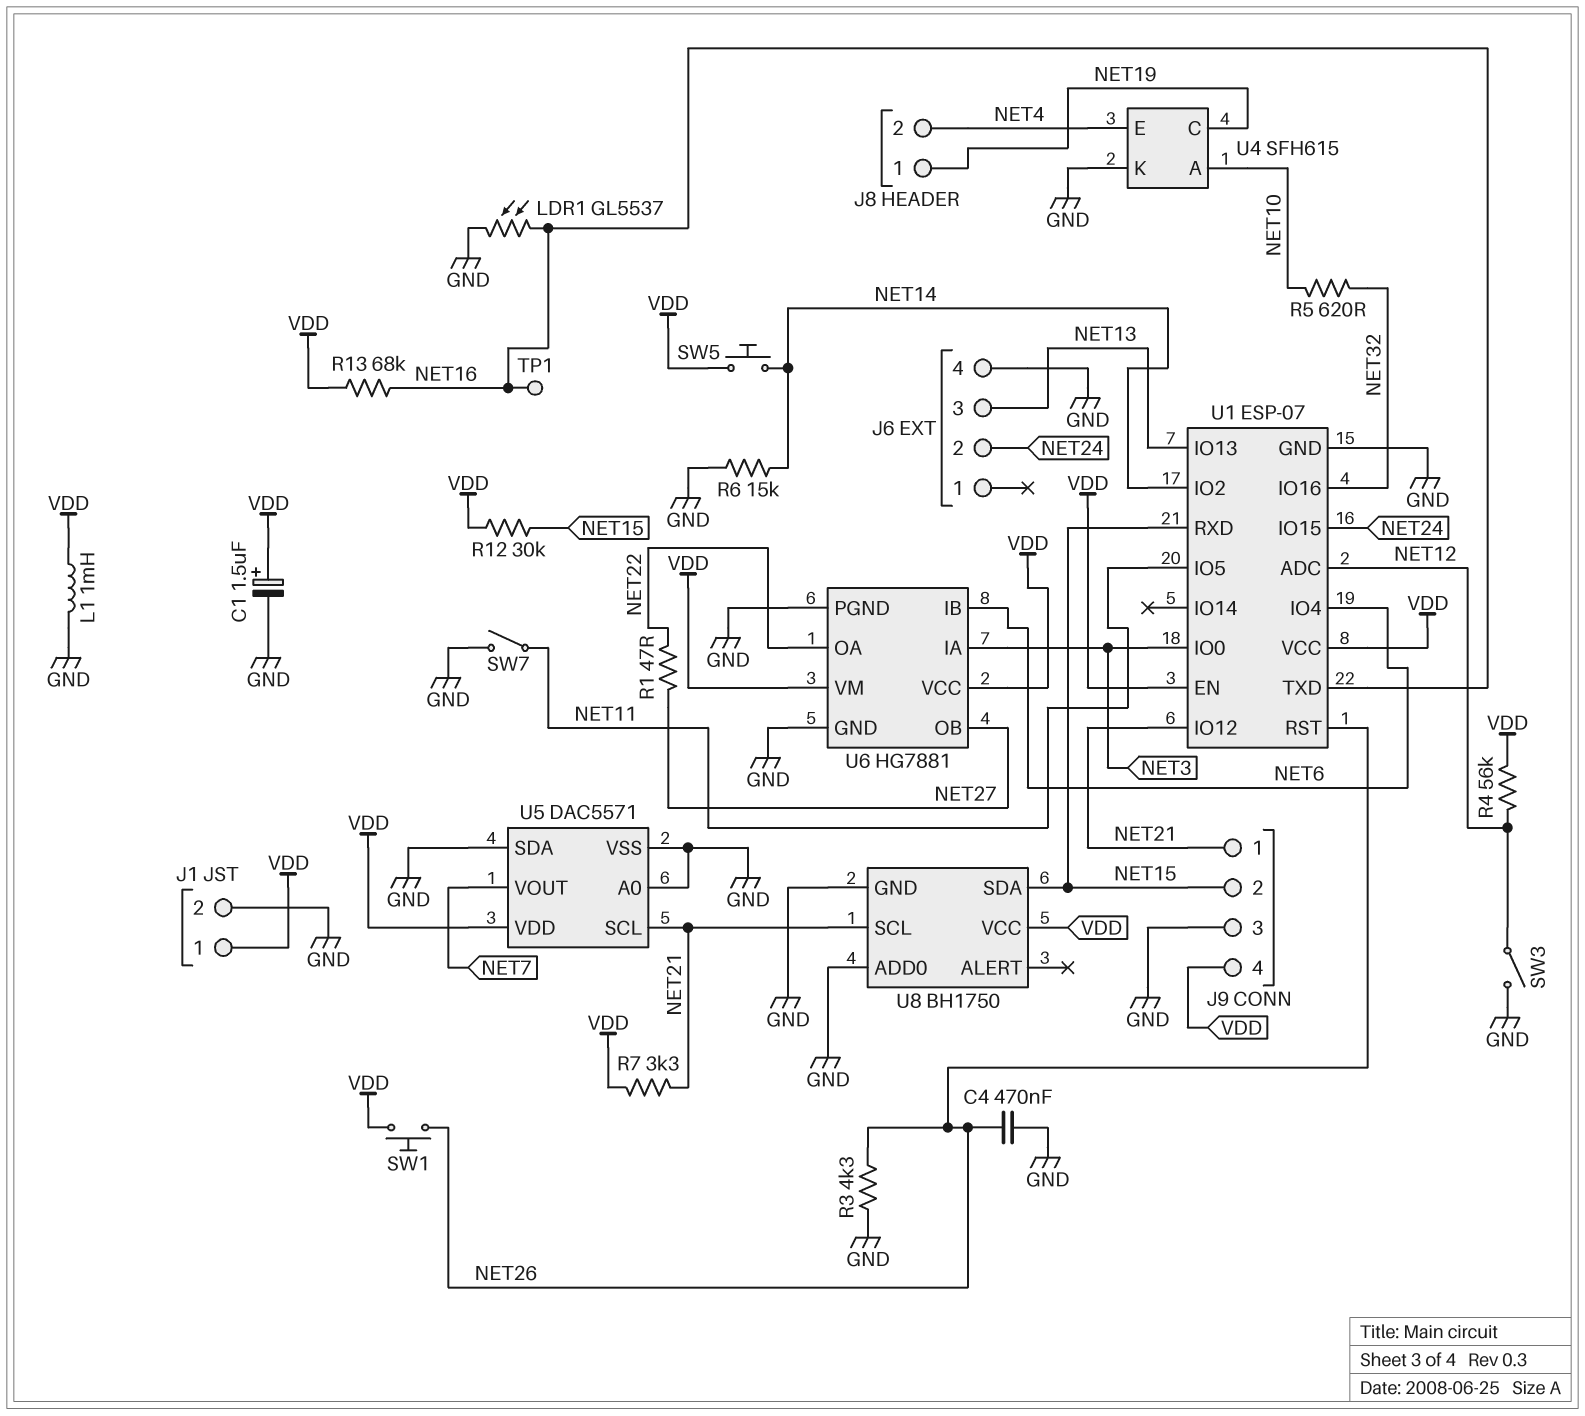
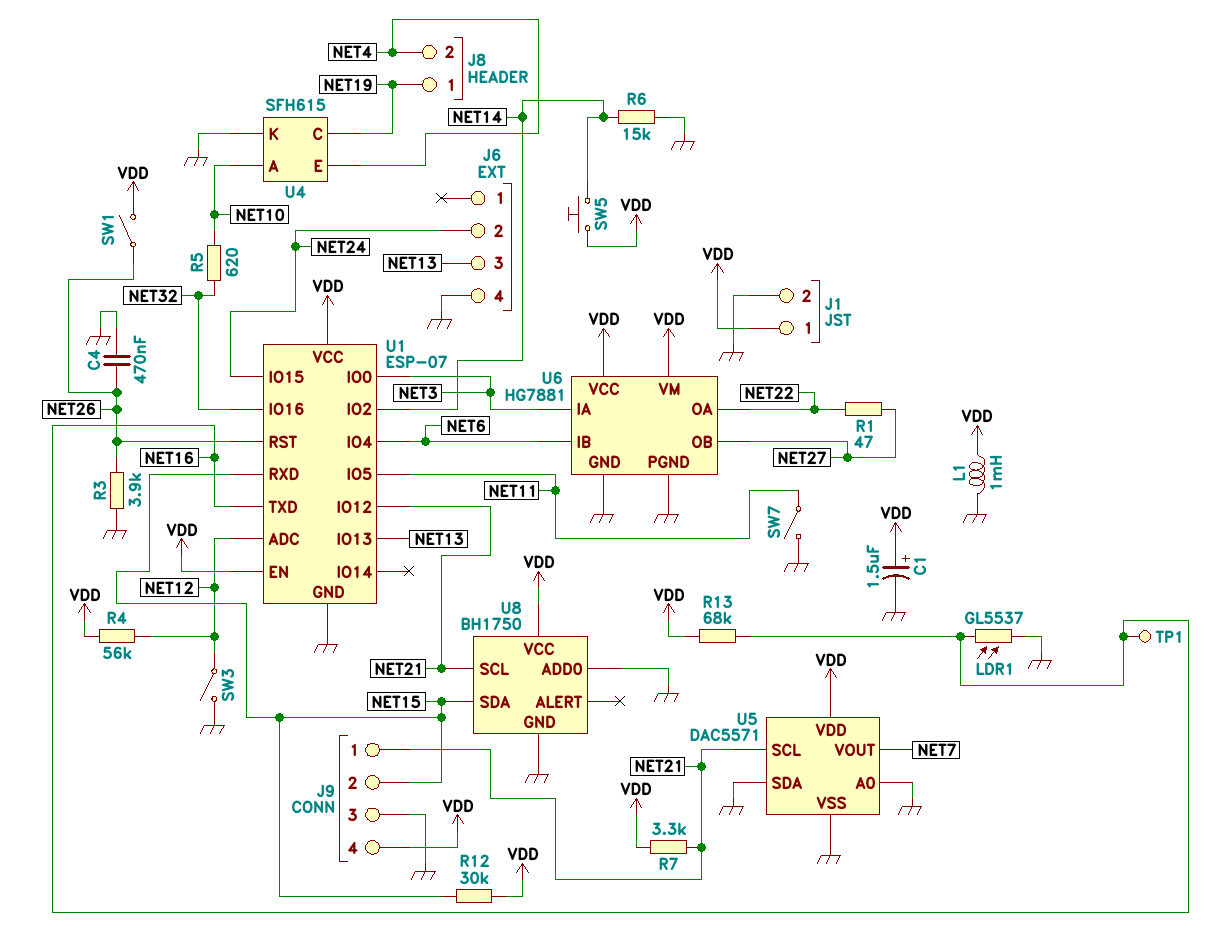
R3: 4.3k (GND, NET26) -> 3.9k (GND, NET26)
SW1: button (NET26, VDD) -> switch (NET26, VDD)

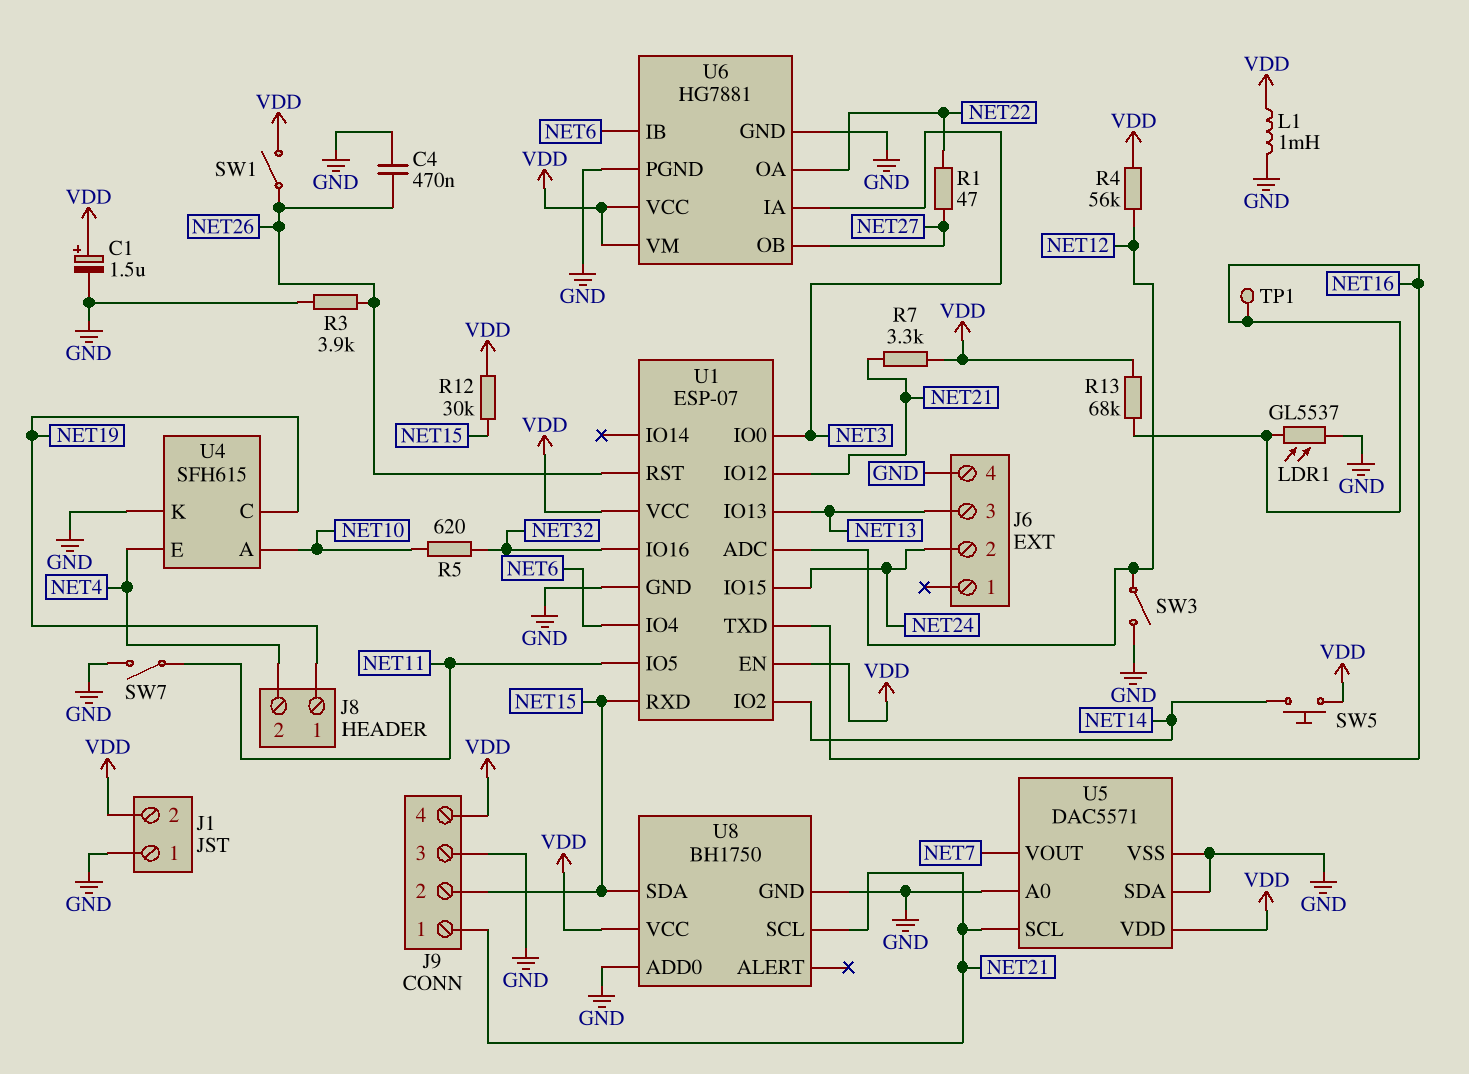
J1 pin 1: VDD -> GND
J1 pin 2: GND -> VDD
R6: 15k (GND, NET14) -> none

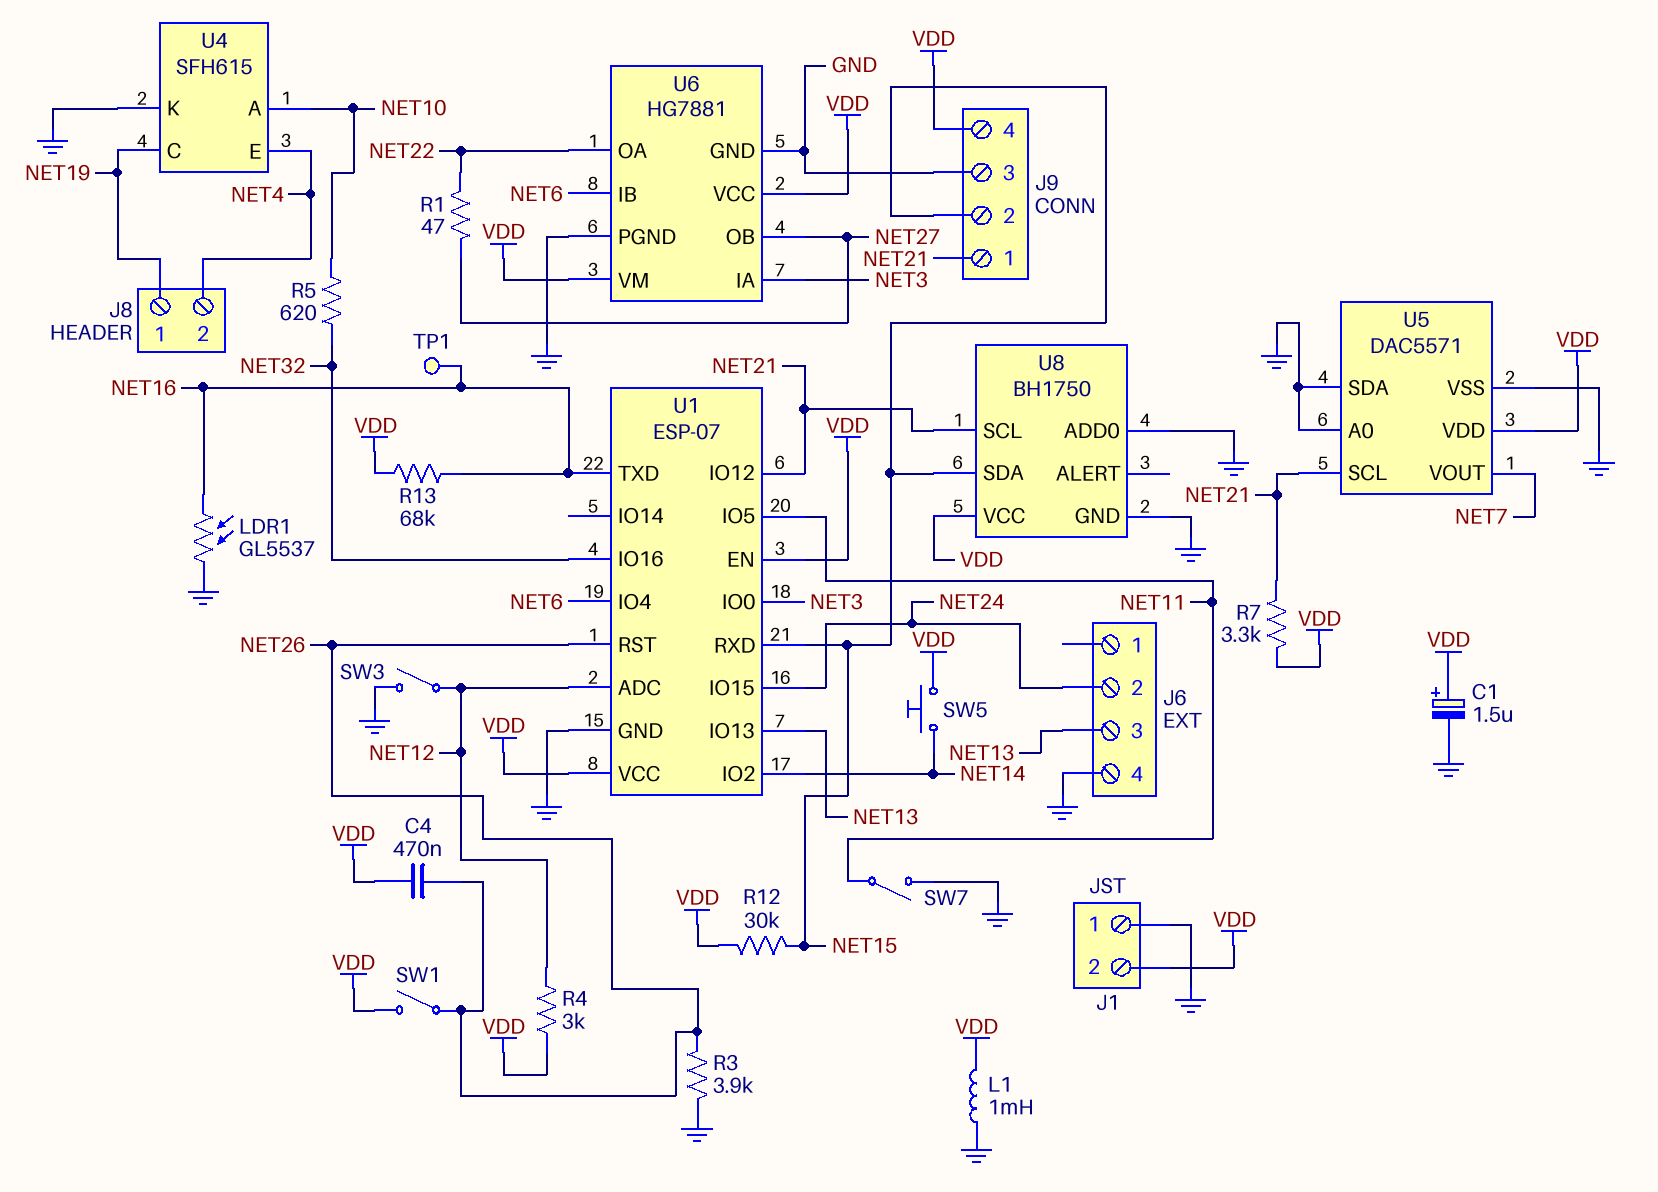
C4: 470nF (GND, NET26) -> 470nF (NET26, VDD)
R4: 56k (NET12, VDD) -> 3k (NET12, VDD)

